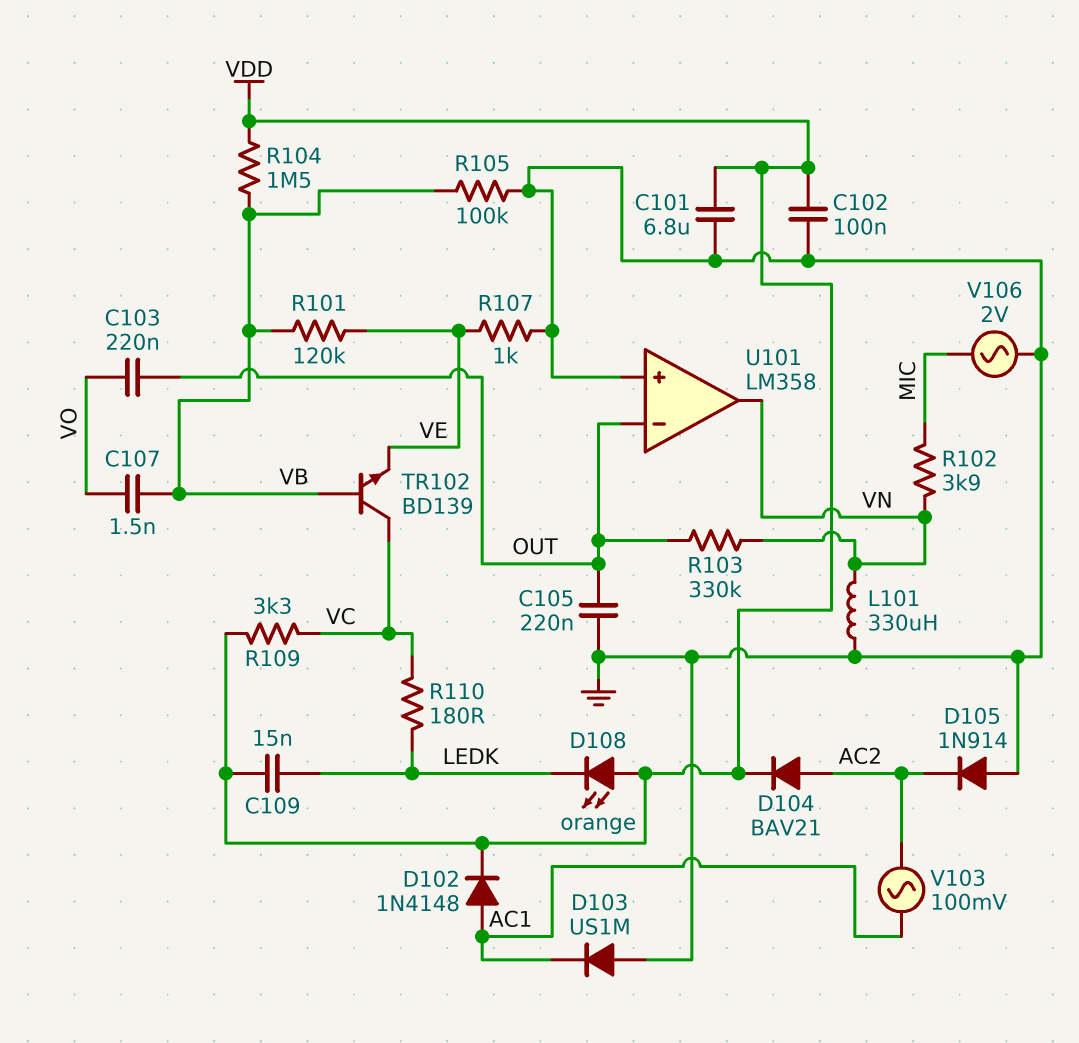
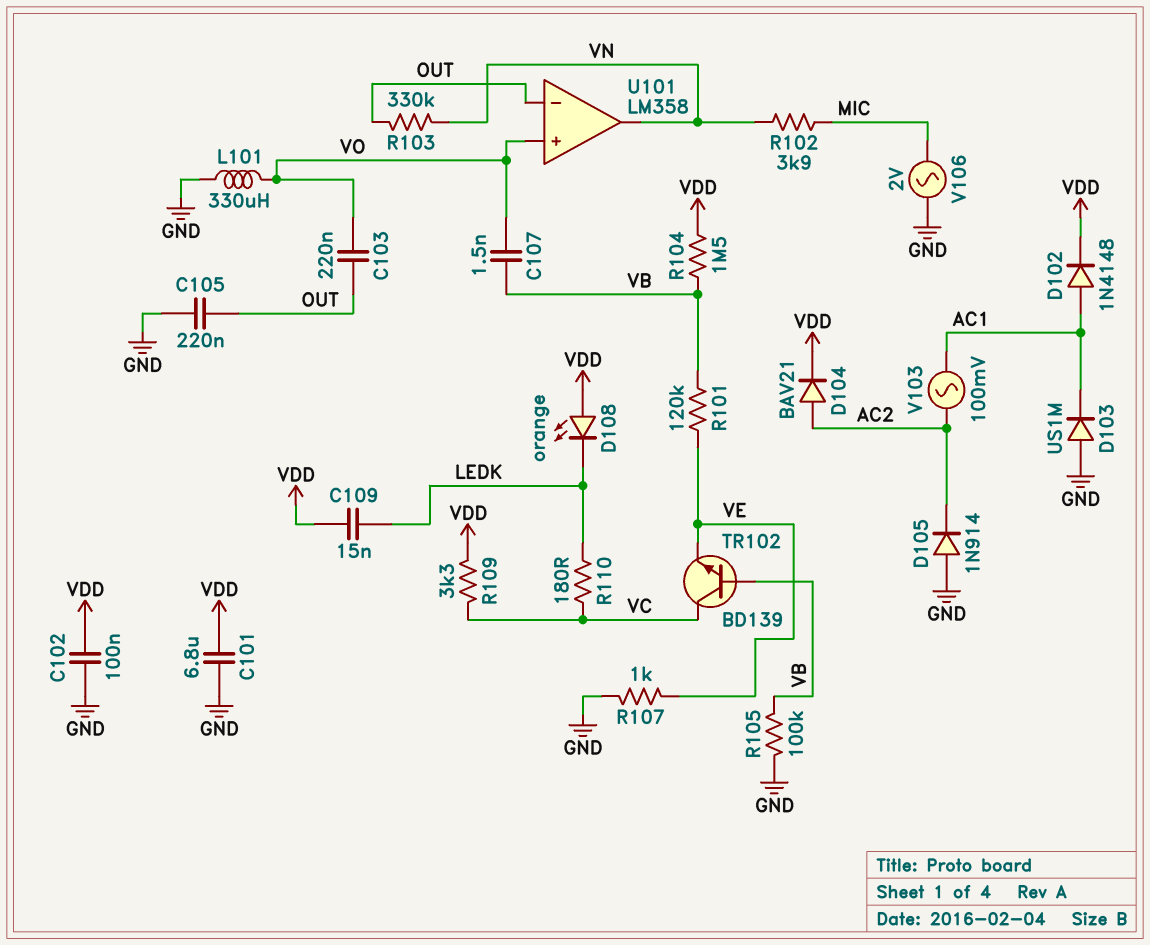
L101: 330uH (GND, VN) -> 330uH (GND, VO)
U101 pin in+: GND -> VO

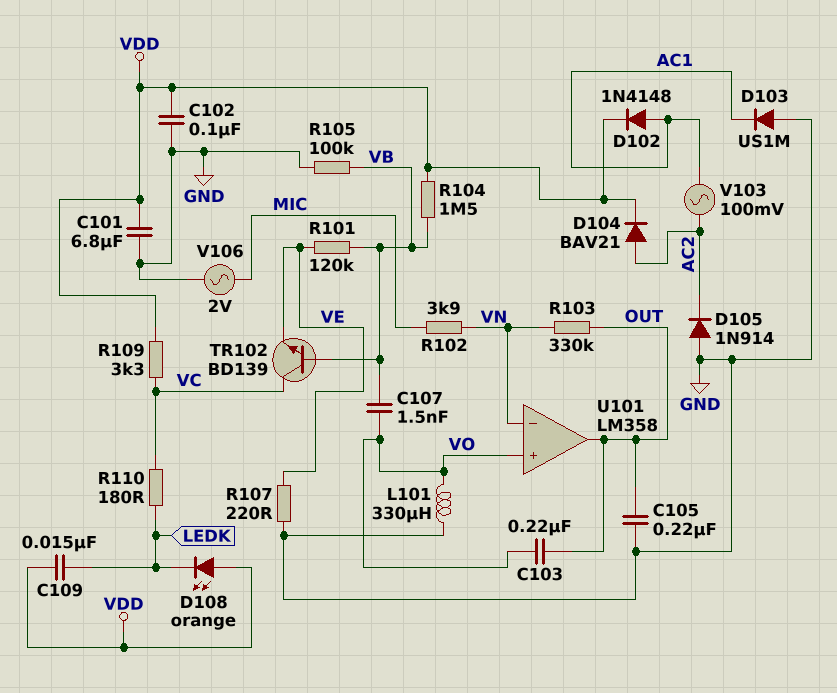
R107: 1k (GND, VE) -> 220 (GND, VE)
U101 pin in-: OUT -> VN
U101 pin out: VN -> OUT

